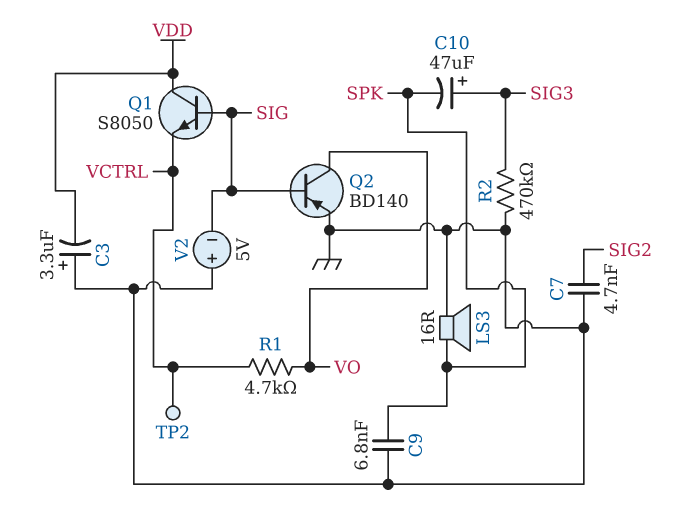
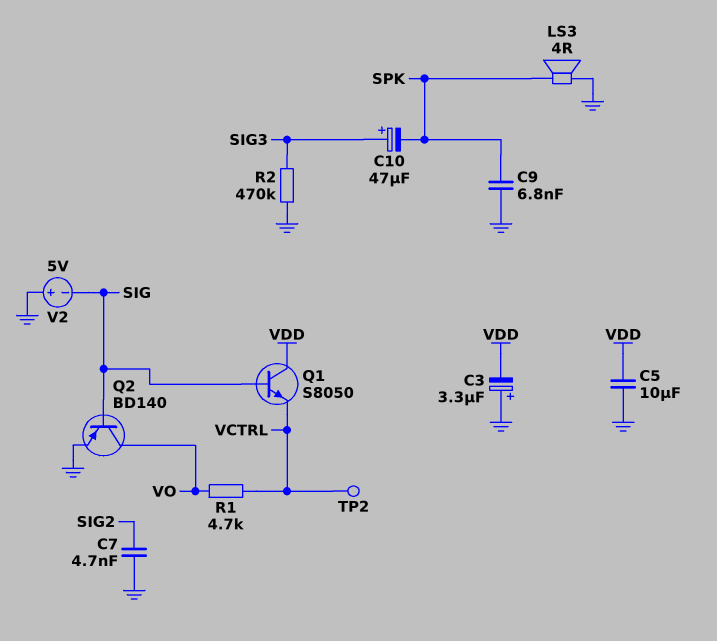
C5: none -> 10uF (GND, VDD)
LS3: speaker 16R (GND, SPK) -> speaker 4R (GND, SPK)

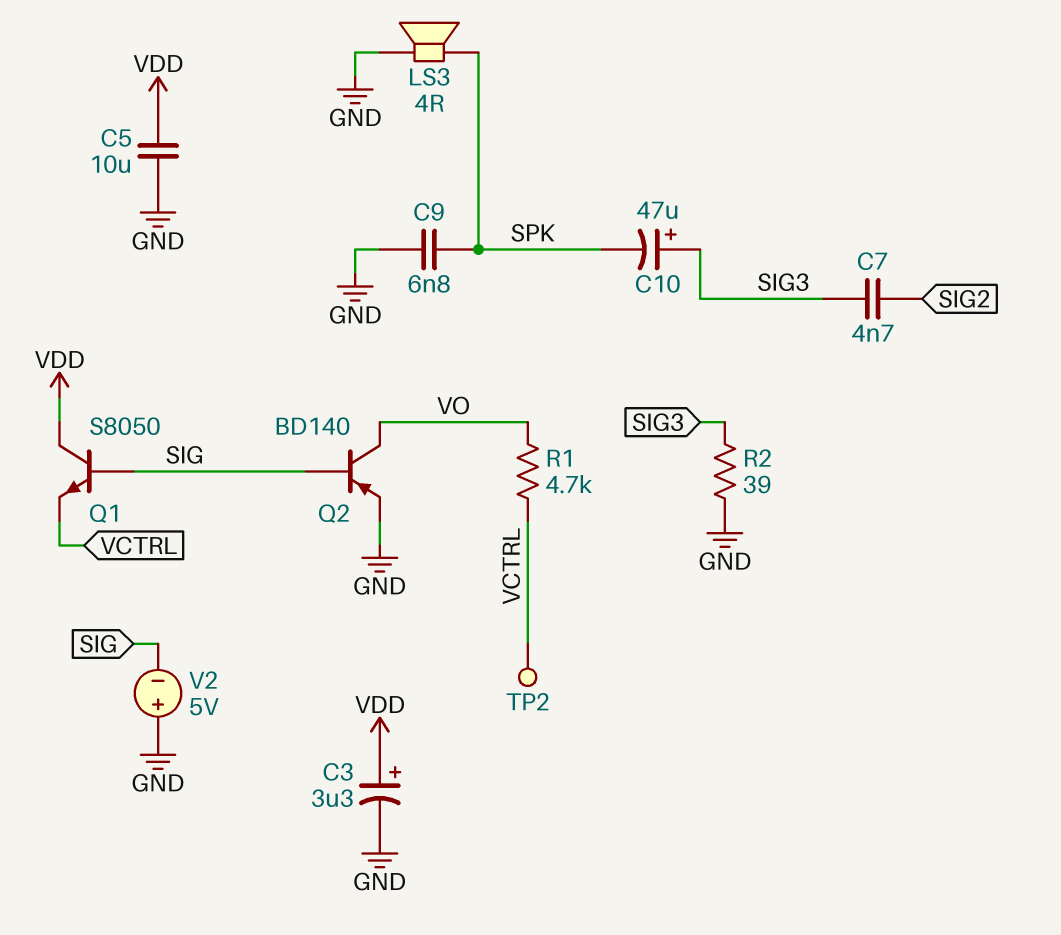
C3: 3.3uF (plus GND, minus VDD) -> 3.3uF (plus VDD, minus GND)
C7: 4.7nF (GND, SIG2) -> 4.7nF (SIG2, SIG3)
R2: 470k (GND, SIG3) -> 39 (GND, SIG3)

